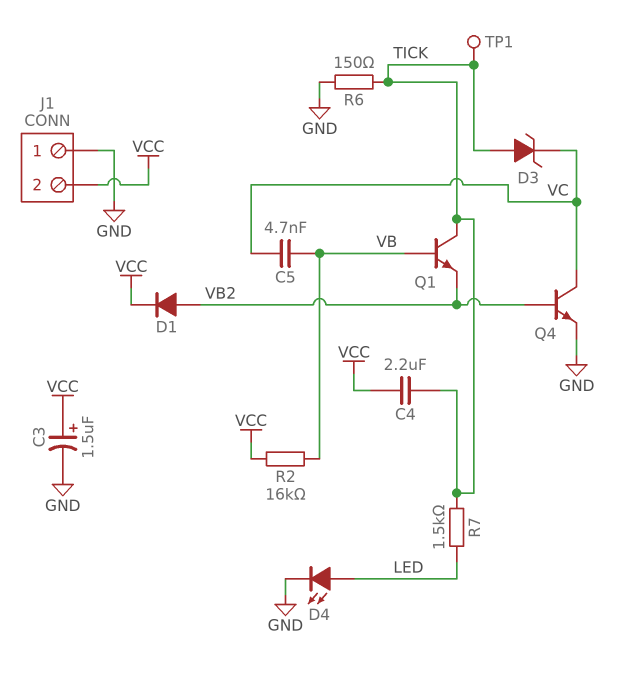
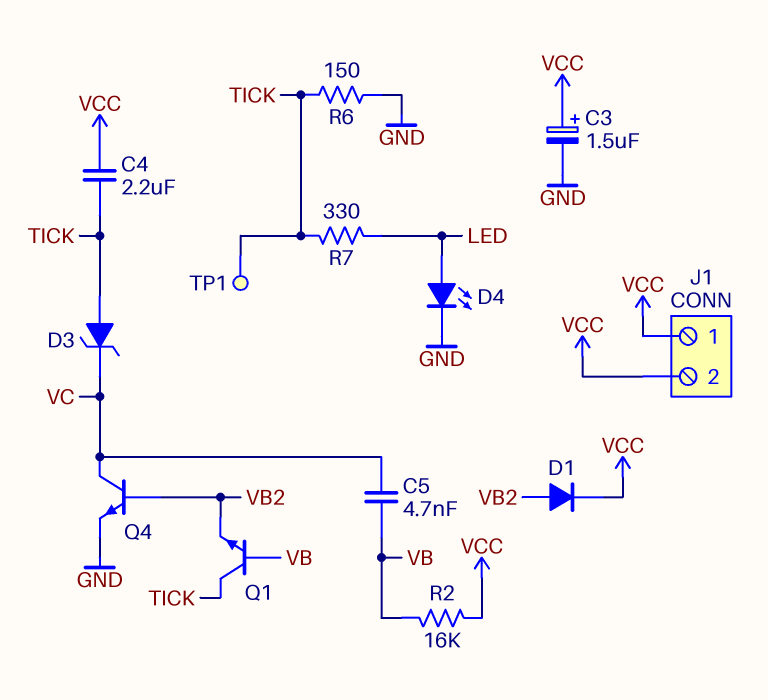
J1 pin 1: GND -> VCC
R7: 1.5k (LED, TICK) -> 330 (LED, TICK)

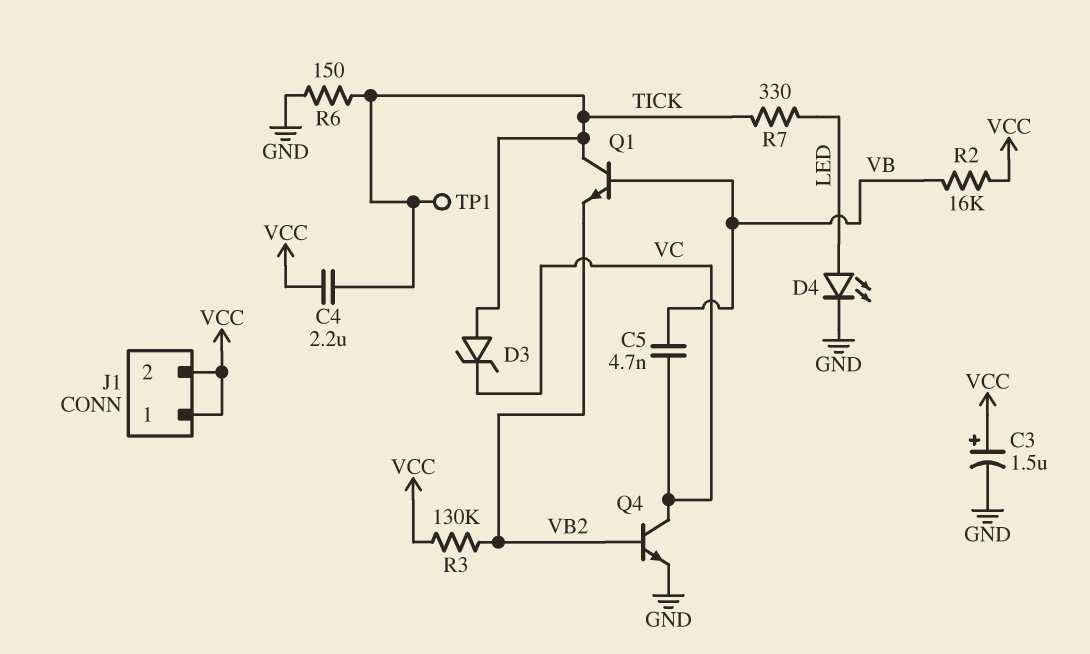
D1: diode (A VB2, K VCC) -> none
R3: none -> 130k (VB2, VCC)

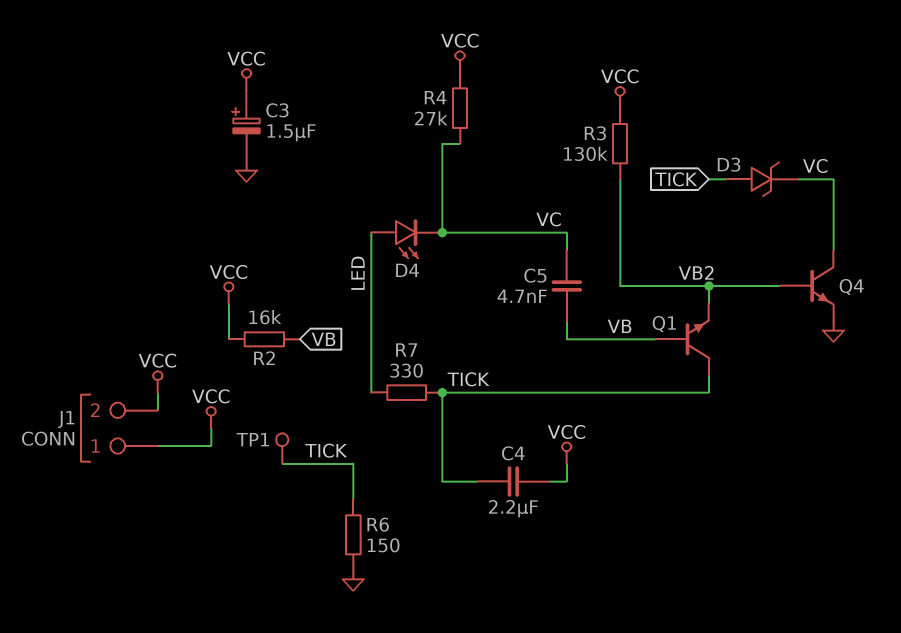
D4: LED (A LED, K GND) -> LED (A LED, K VC)
R4: none -> 27k (VC, VCC)

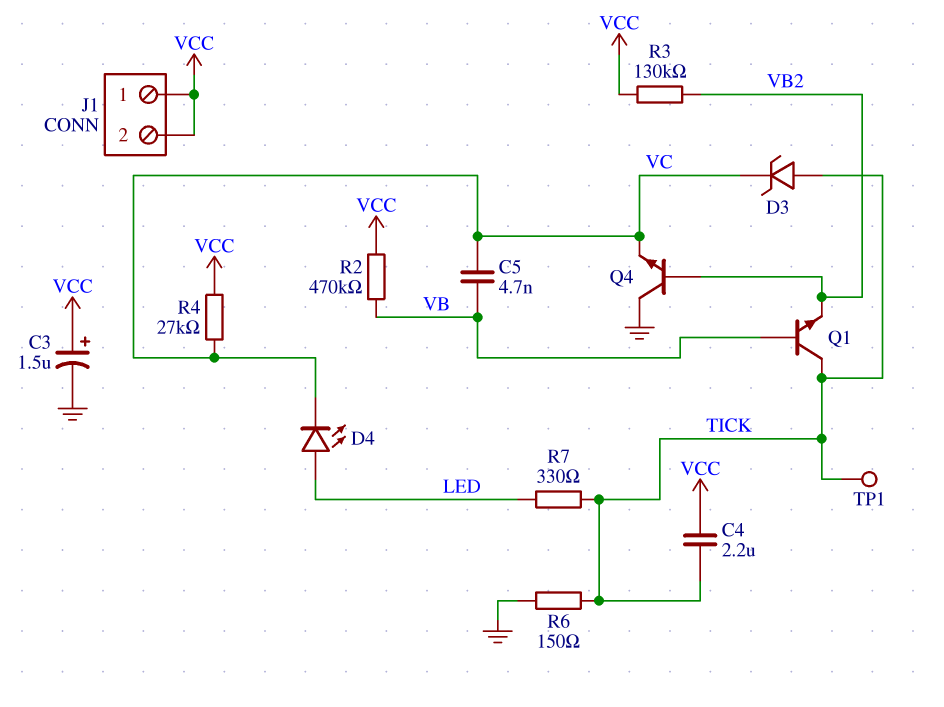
Q4: NPN (B VB2, C VC, E GND) -> NPN (B VB2, C GND, E VC)
R2: 16k (VB, VCC) -> 470k (VB, VCC)

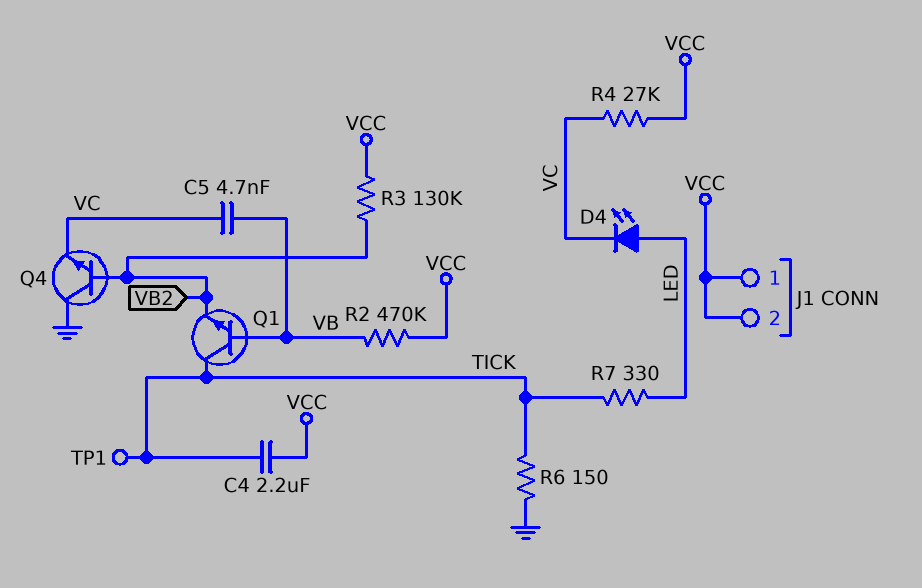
C3: 1.5uF (plus VCC, minus GND) -> none
D3: zener (A TICK, K VC) -> none

